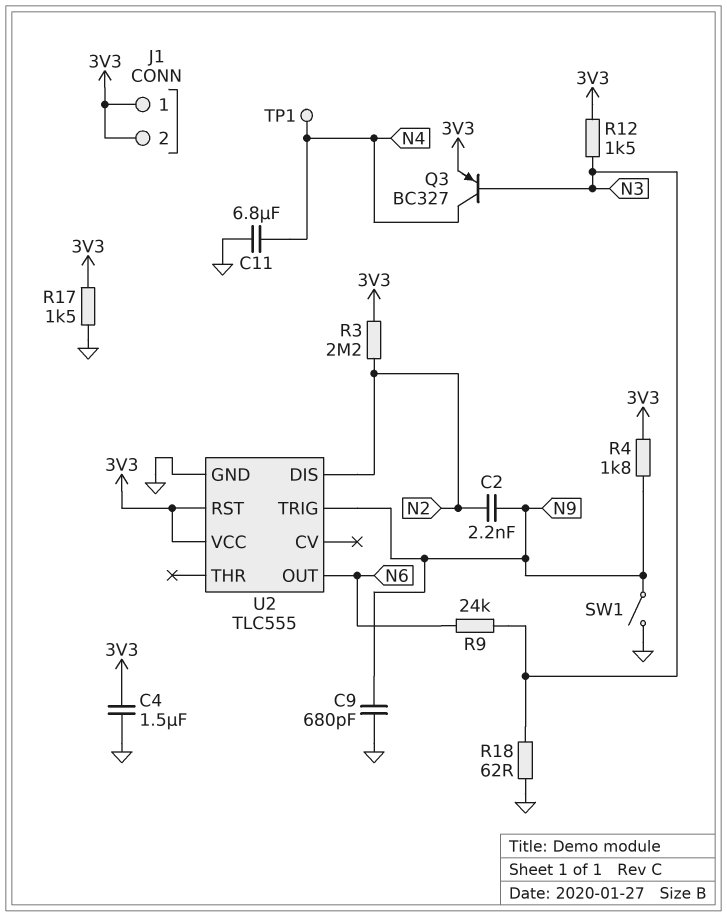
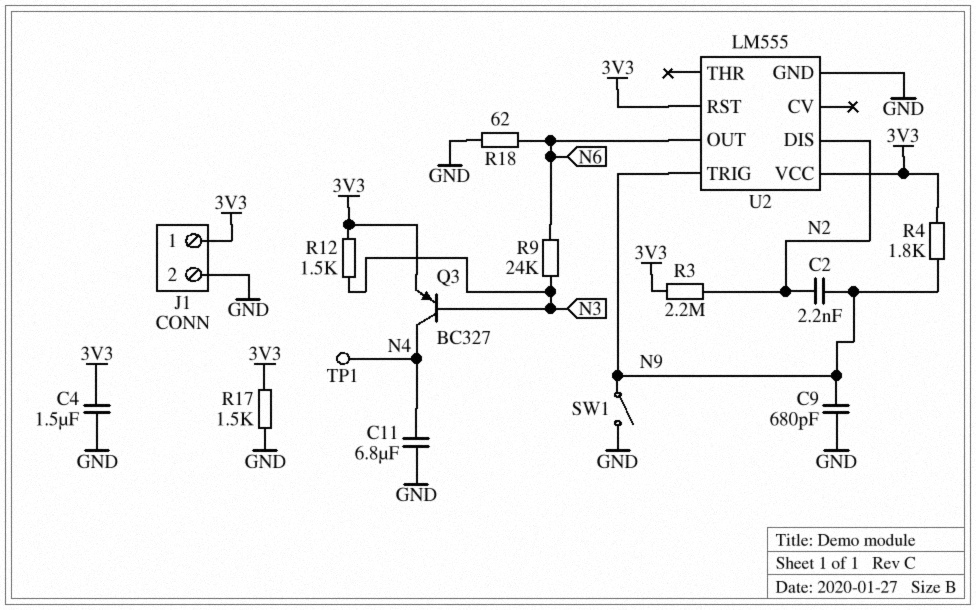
J1 pin 2: 3V3 -> GND
R18: 62 (GND, N3) -> 62 (GND, N6)
U2: TLC555 -> LM555

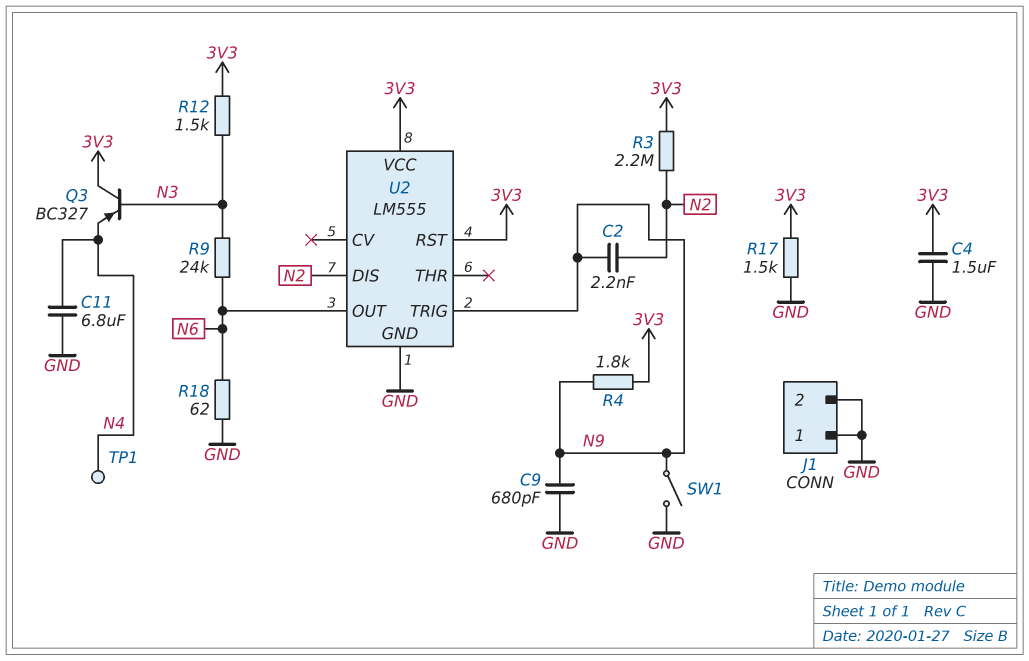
J1 pin 1: 3V3 -> GND
Q3: PNP BC327 (B N3, C N4, E 3V3) -> PNP BC327 (B N3, C 3V3, E N4)

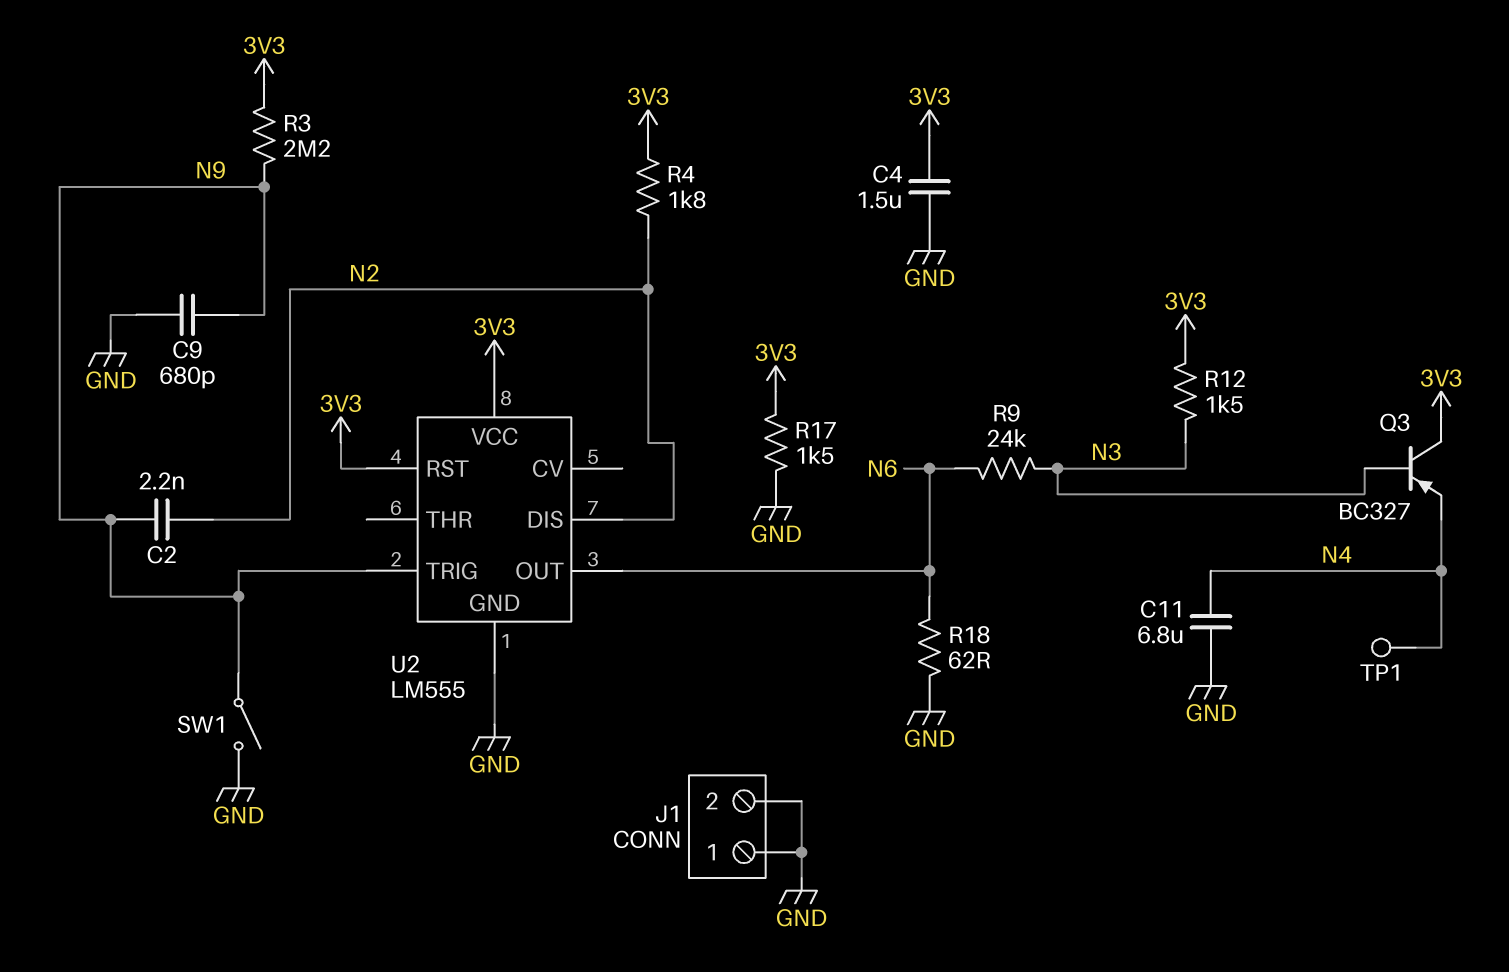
R3: 2.2M (3V3, N2) -> 2.2M (3V3, N9)
R4: 1.8k (3V3, N9) -> 1.8k (3V3, N2)

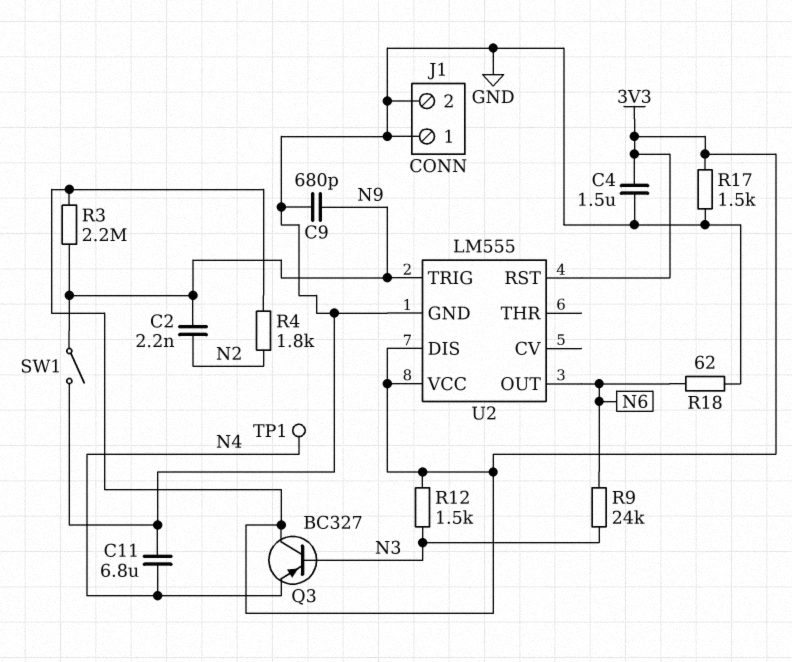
U2 pin DIS: N2 -> 3V3

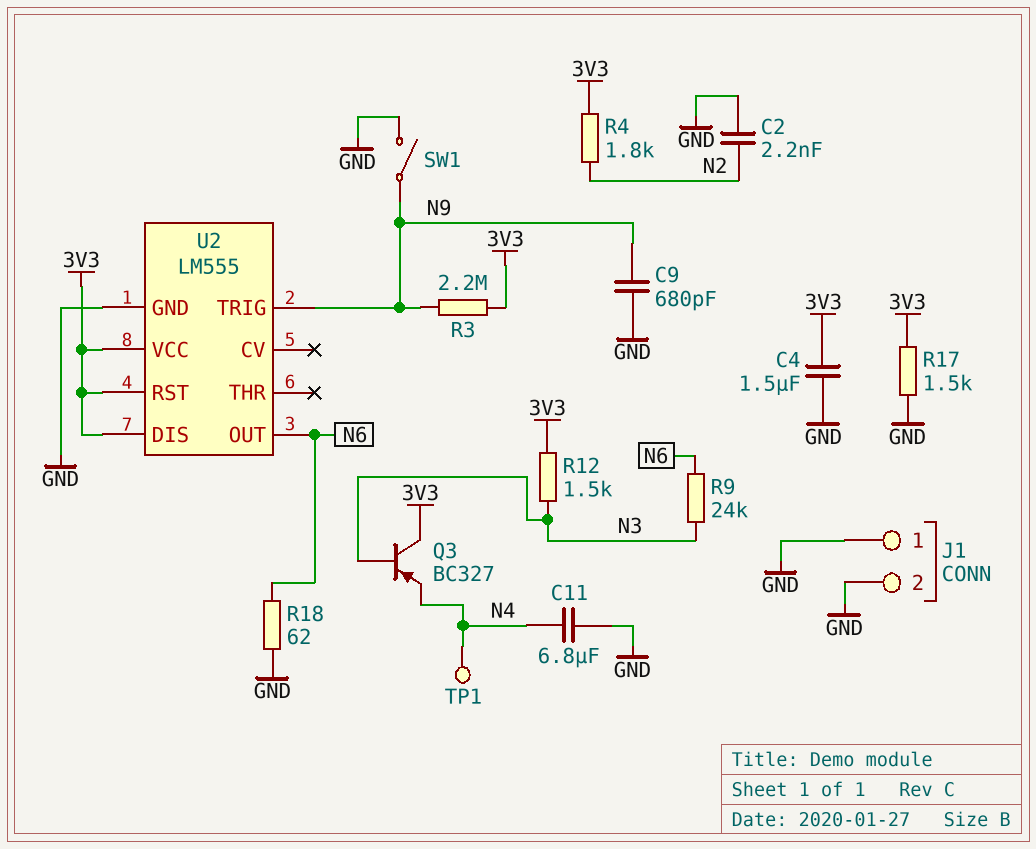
C2: 2.2nF (N2, N9) -> 2.2nF (GND, N2)

